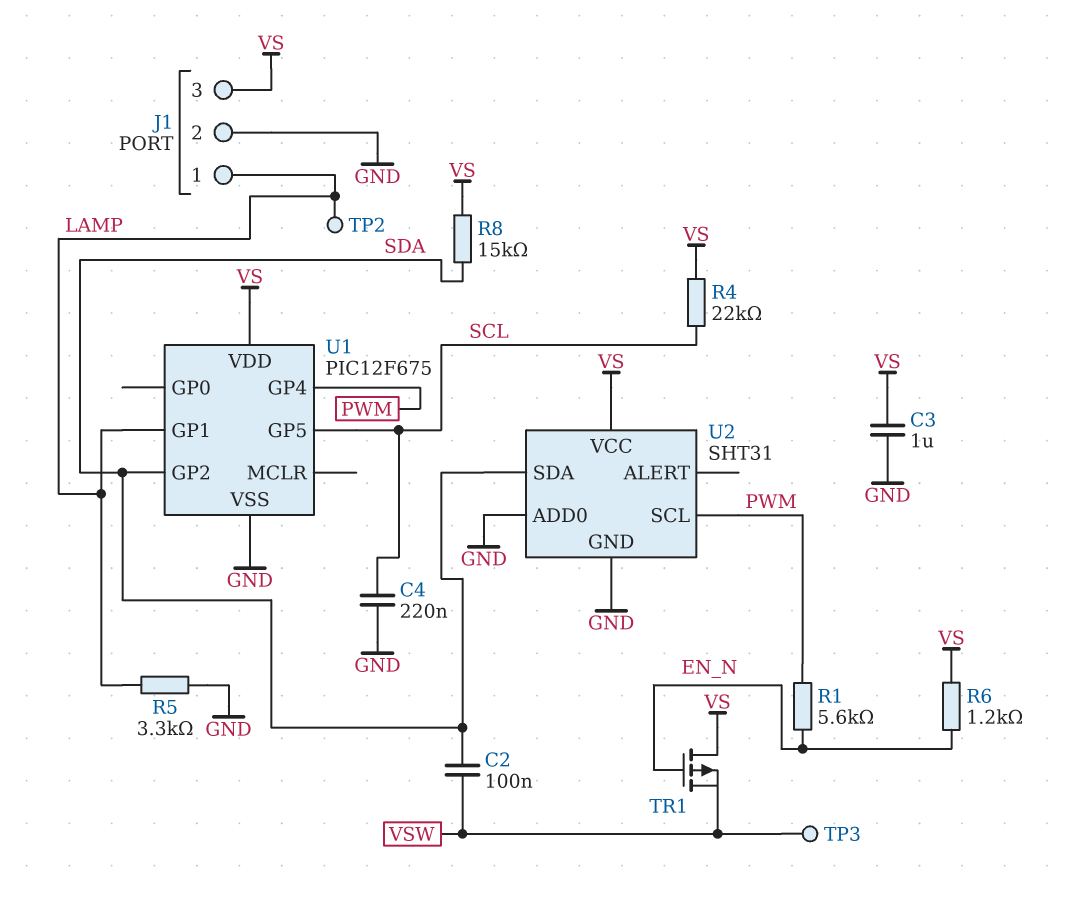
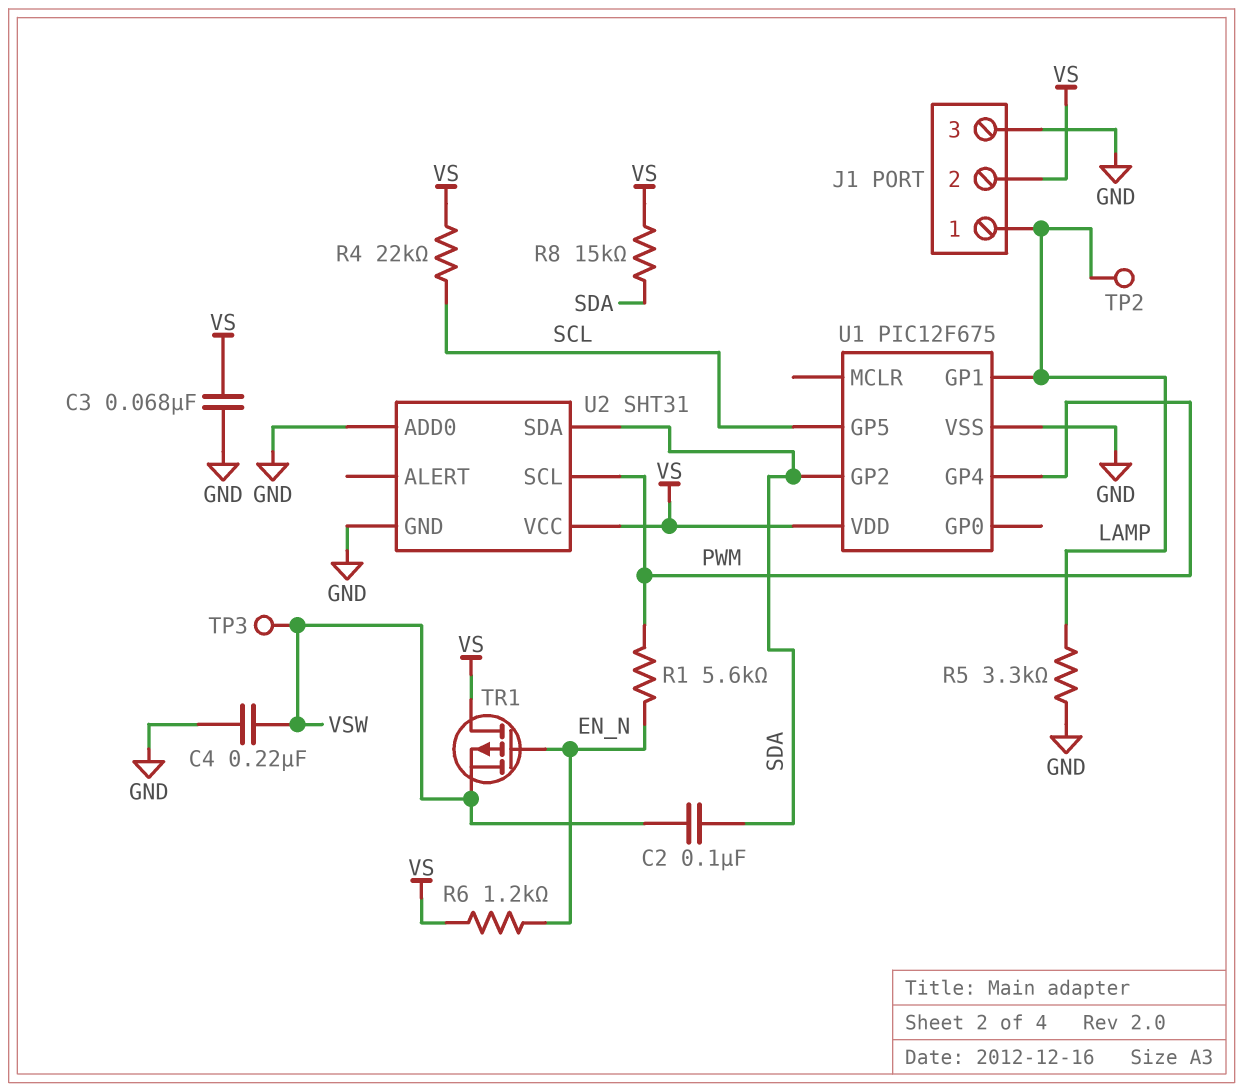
C3: 1uF (GND, VS) -> 68nF (GND, VS)
C4: 220nF (GND, SCL) -> 220nF (GND, VSW)
J1 pin 2: GND -> VS
J1 pin 3: VS -> GND

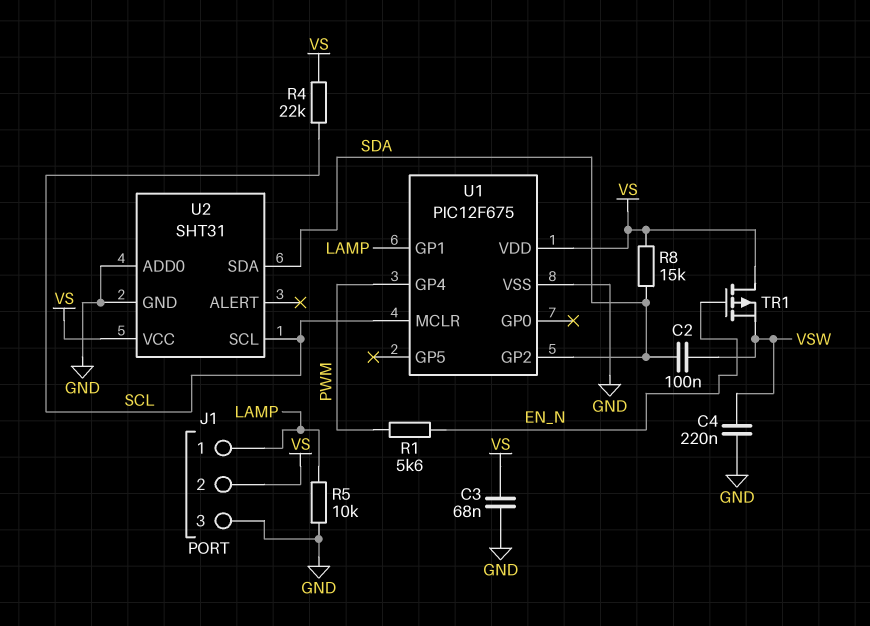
R5: 3.3k (GND, LAMP) -> 10k (GND, LAMP)
R6: 1.2k (EN_N, VS) -> none
TP2: test point (LAMP) -> none
TP3: test point (VSW) -> none
U1 pin GP5: SCL -> none
U1 pin MCLR: none -> SCL
U2 pin SCL: PWM -> SCL

